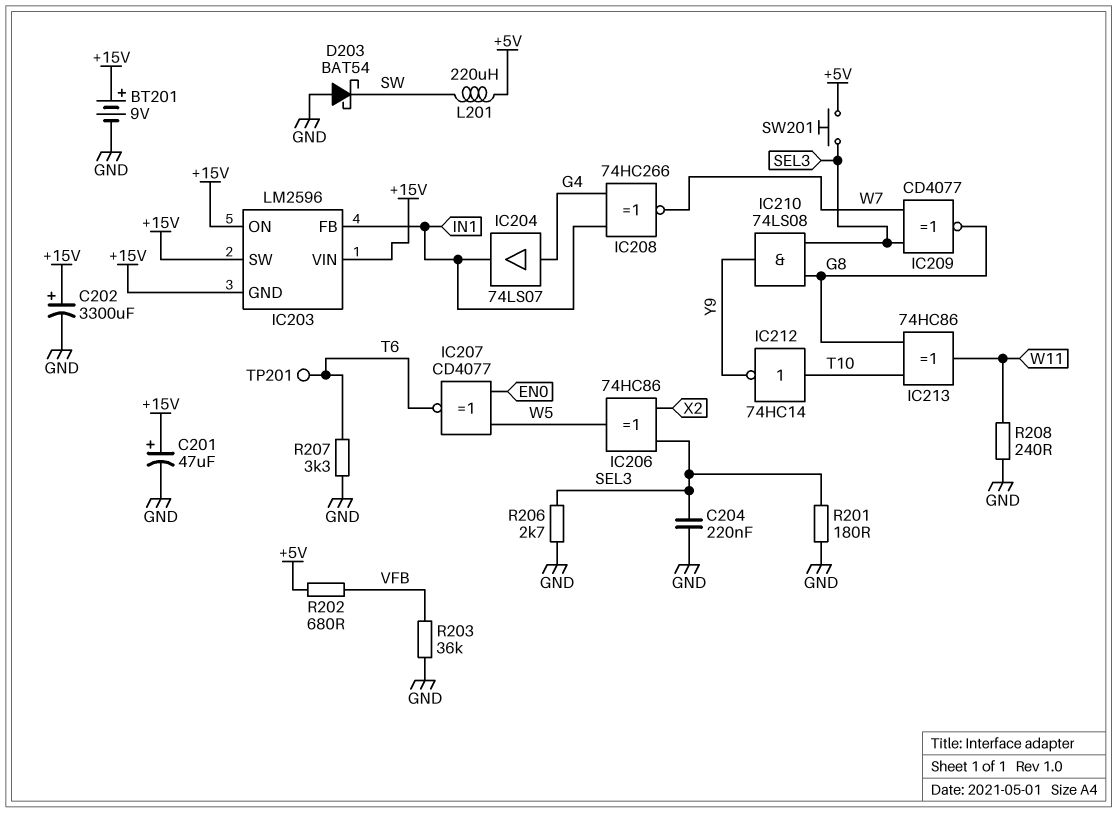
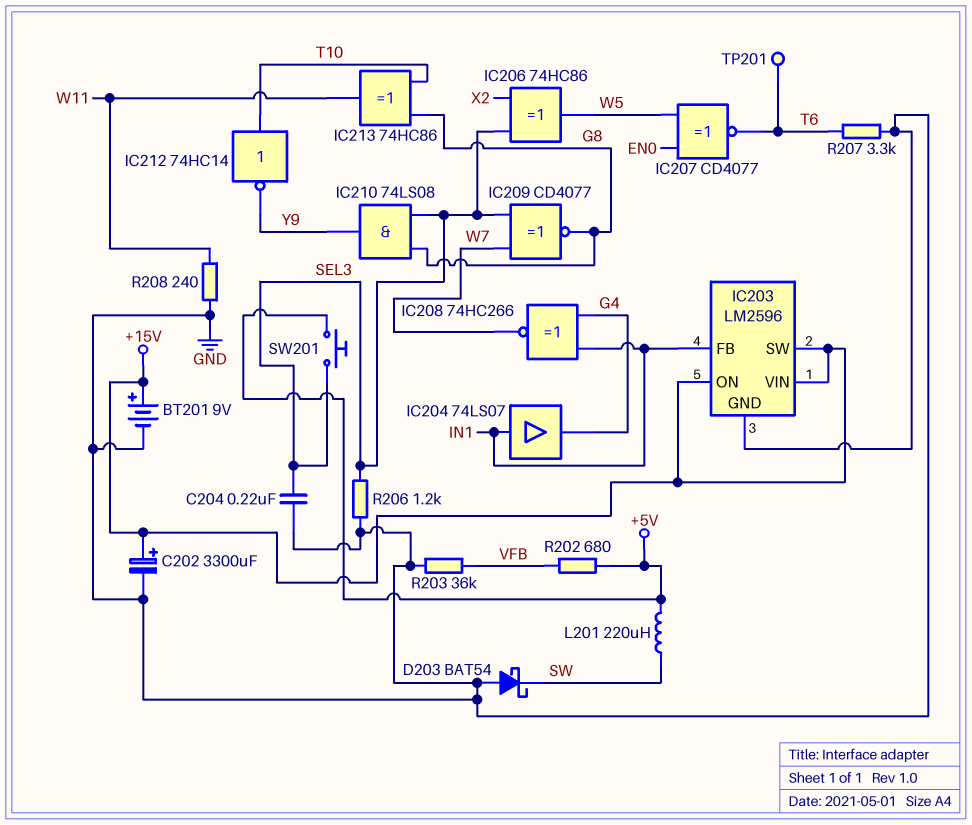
C201: 47uF (plus +15V, minus GND) -> none
IC203 pin GND: +15V -> GND
IC204: buffer 74LS07 (in G4, out IN1) -> buffer 74LS07 (in IN1, out G4)
R201: 180 (GND, SEL3) -> none
R206: 2.7k (GND, SEL3) -> 1.2k (GND, SEL3)

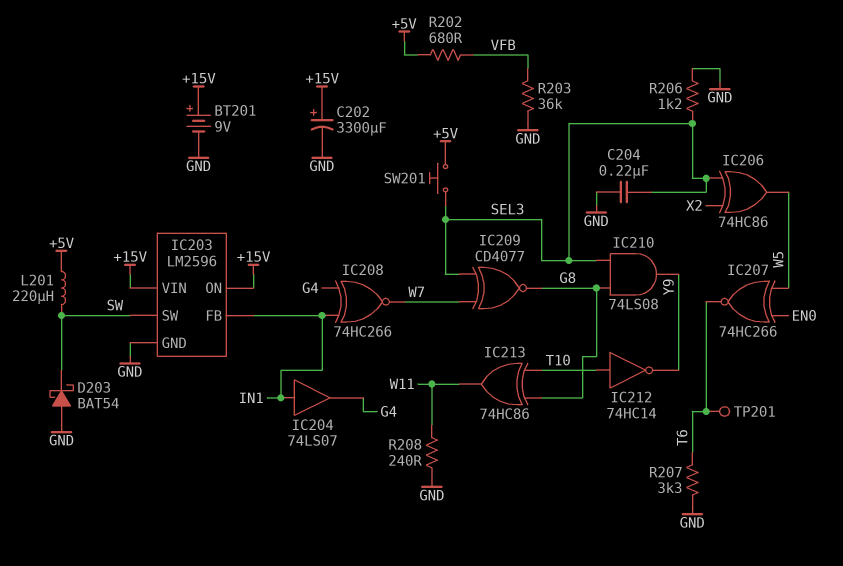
IC203 pin SW: +15V -> SW
IC207: XNOR CD4077 (in EN0, in W5, out T6) -> XNOR 74HC266 (in EN0, in W5, out T6)

